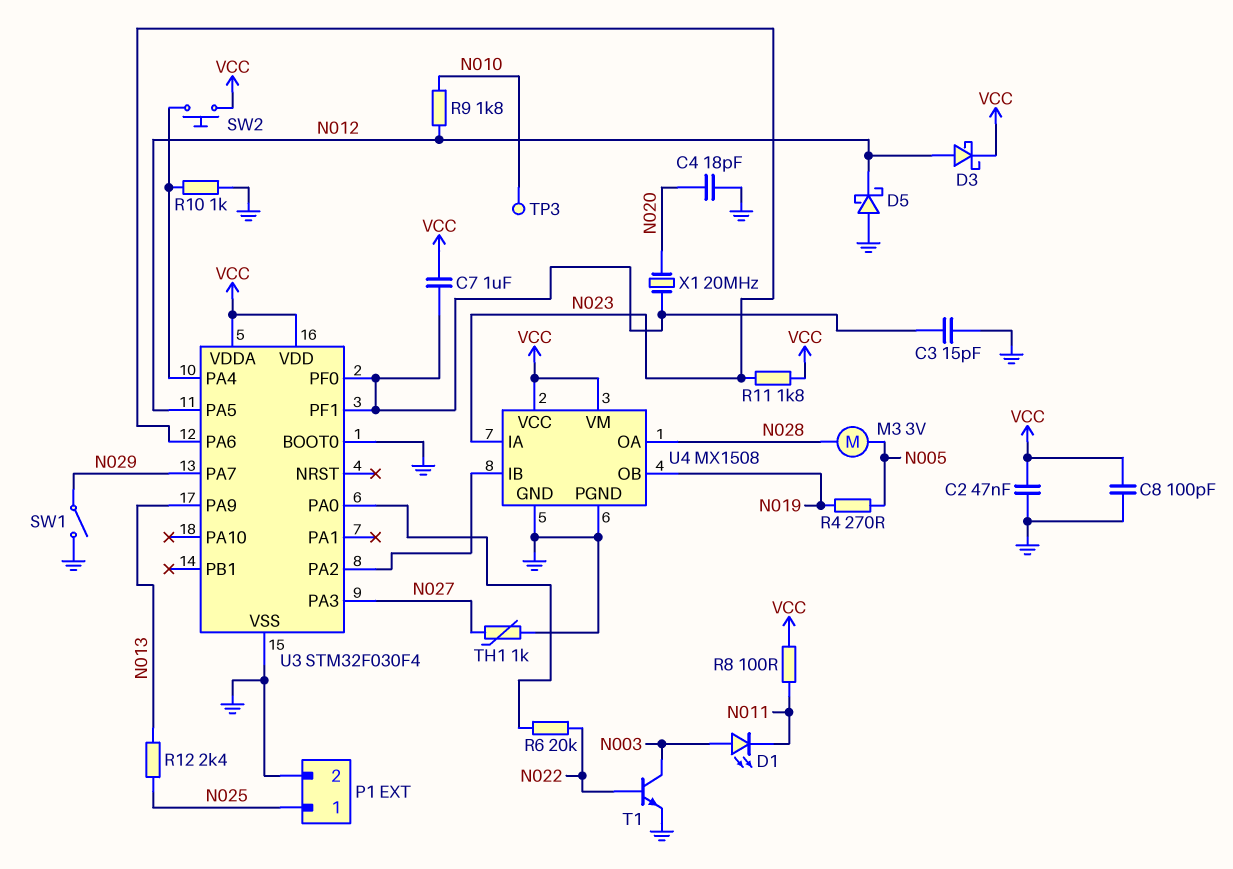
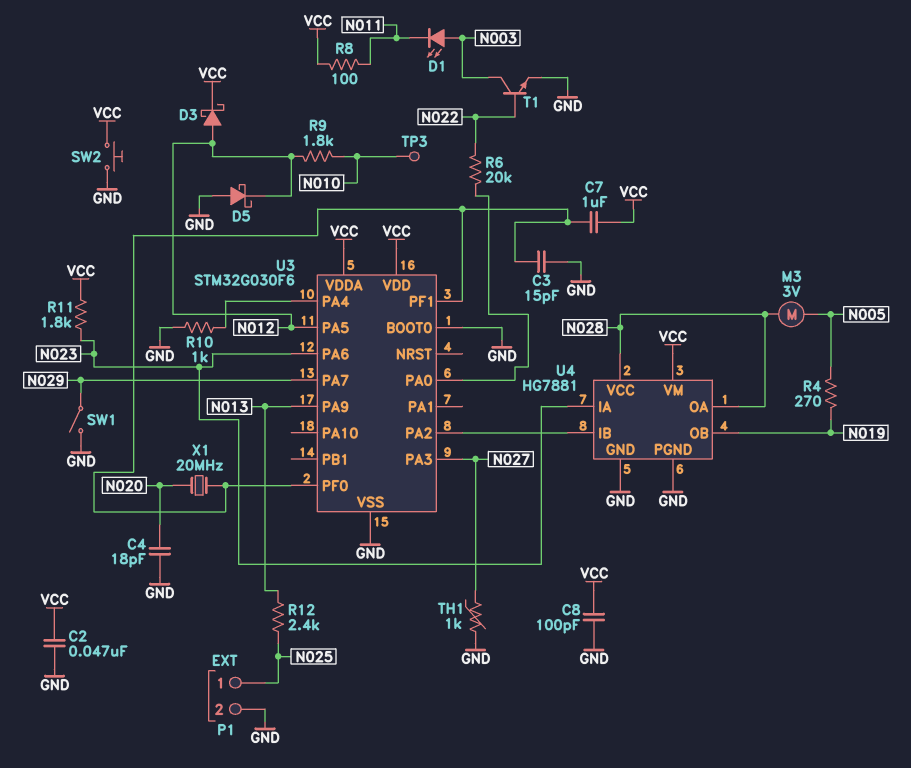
SW2: button (U3/PA4, VCC) -> button (GND, VCC)
U3: STM32F030F4 -> STM32G030F6
U4: MX1508 -> HG7881
U4 pin VCC: VCC -> N028

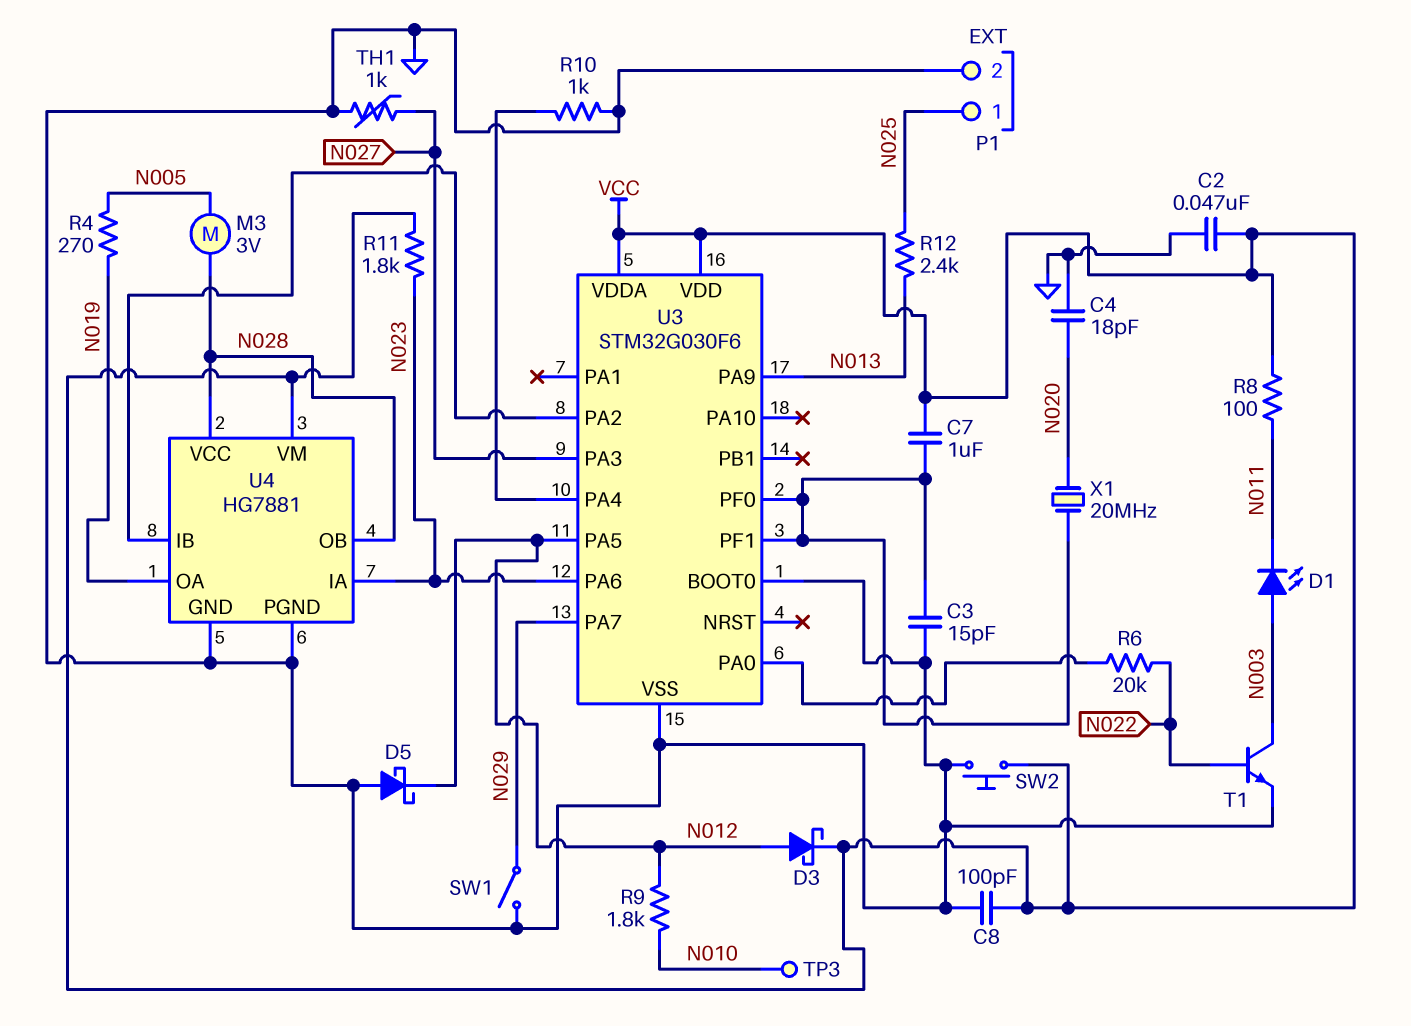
U4 pin OA: N028 -> N019
U4 pin OB: N019 -> N028

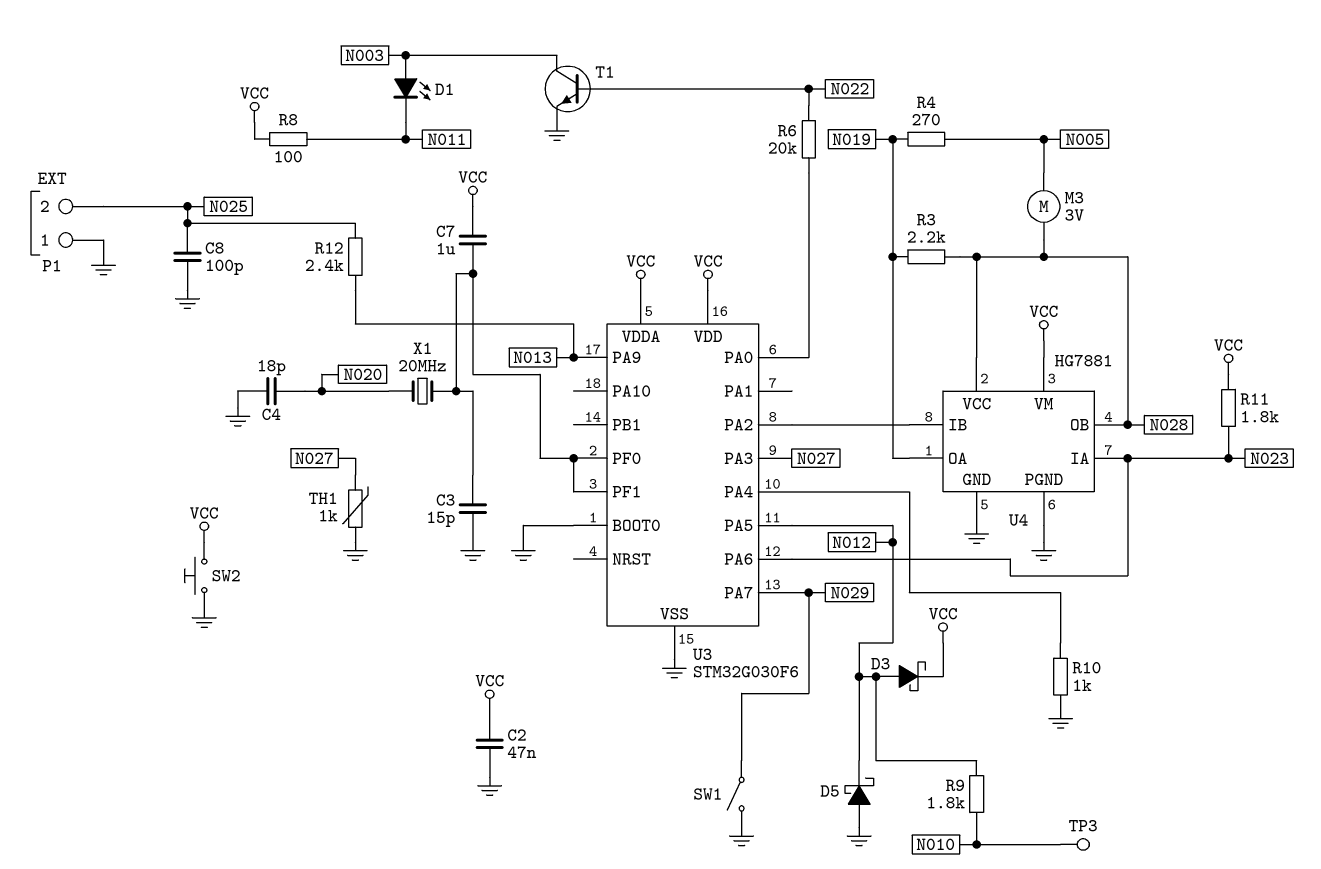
C8: 100pF (GND, VCC) -> 100pF (GND, N025)
P1 pin 1: N025 -> GND
P1 pin 2: GND -> N025
R3: none -> 2.2k (N019, N028)

